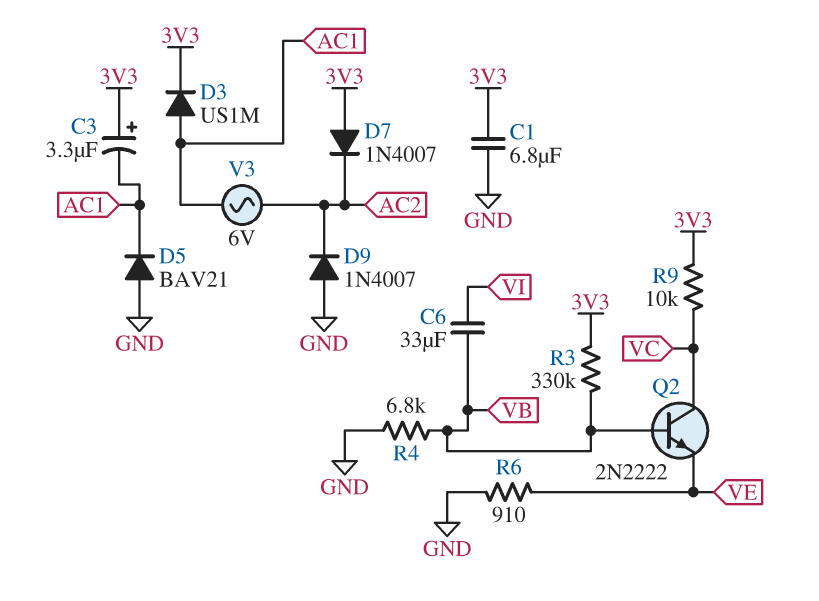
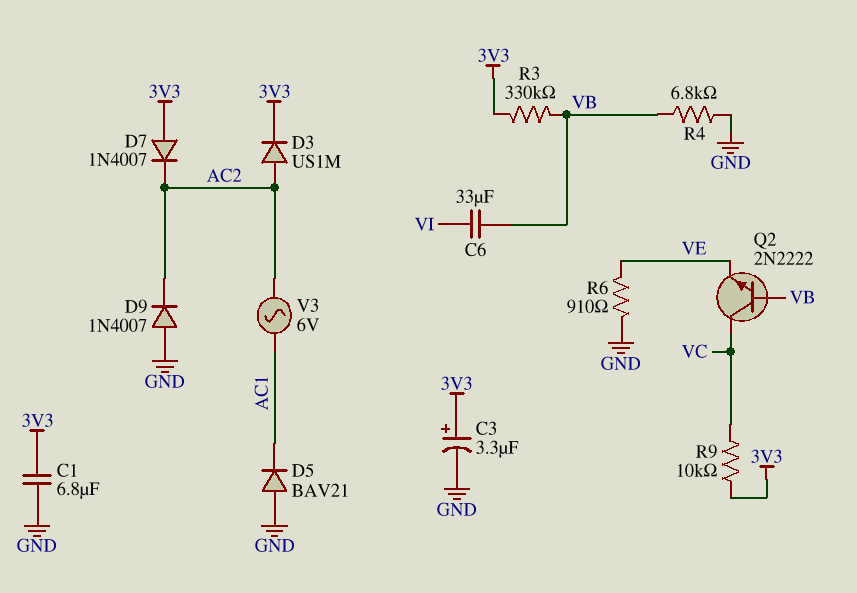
C3: 3.3uF (plus 3V3, minus AC1) -> 3.3uF (plus 3V3, minus GND)
D3: diode US1M (A AC1, K 3V3) -> diode US1M (A AC2, K 3V3)

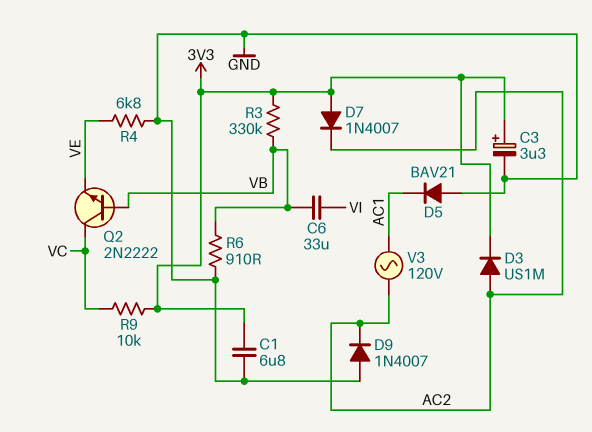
R4: 6.8k (GND, VB) -> 6.8k (GND, VE)
R6: 910 (GND, VE) -> 910 (GND, VB)
V3: AC 6V (AC1, AC2) -> AC 120V (AC1, AC2)

